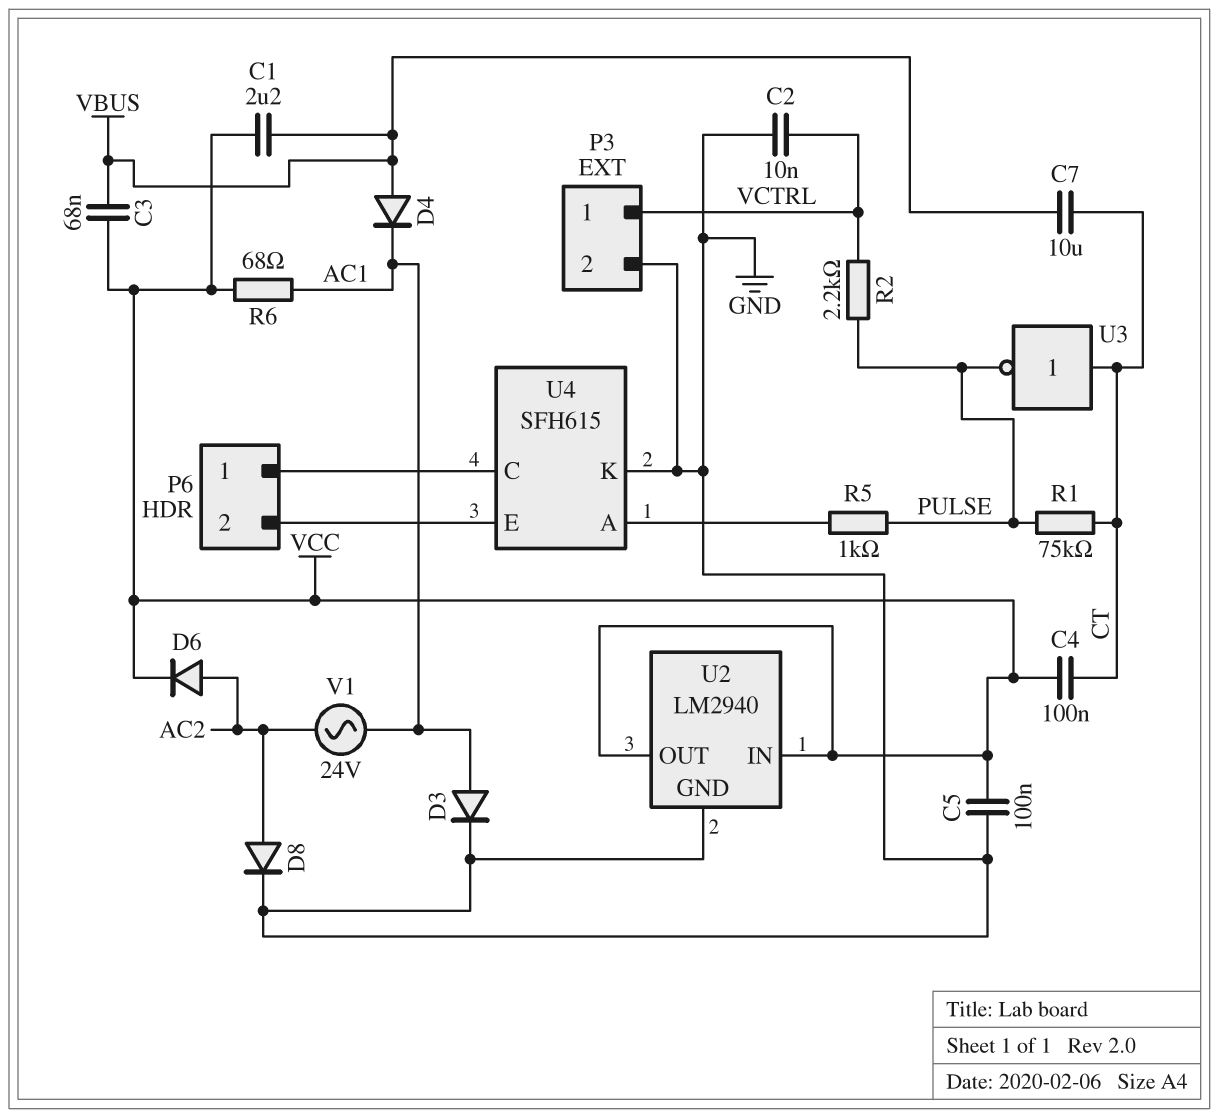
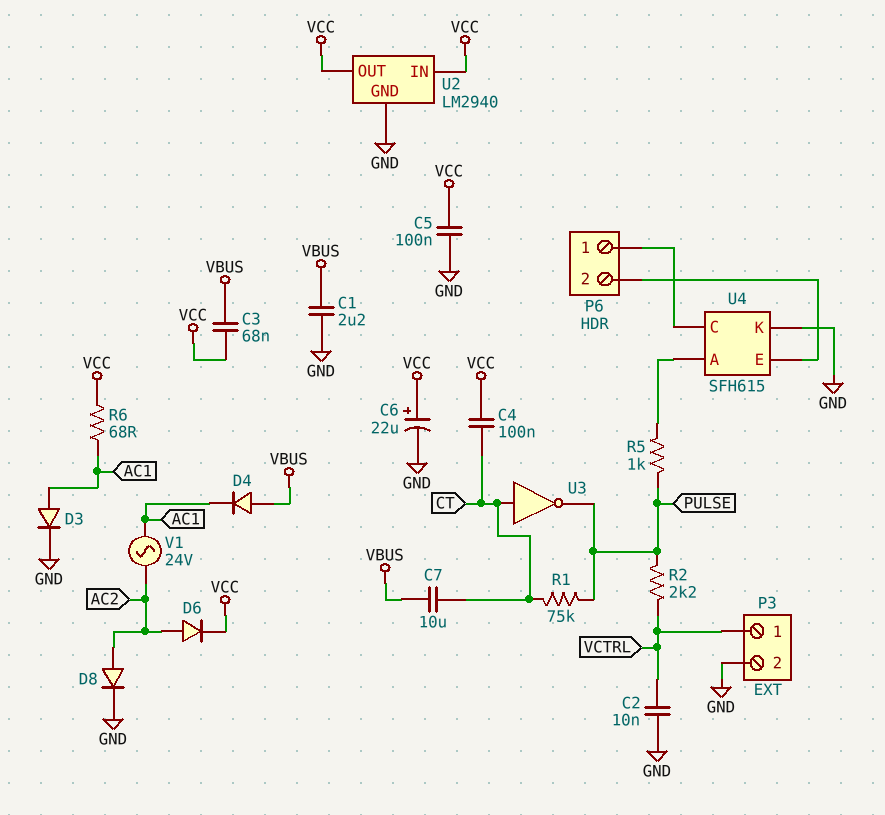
C1: 2.2uF (VBUS, VCC) -> 2.2uF (GND, VBUS)
C6: none -> 22uF (plus VCC, minus GND)

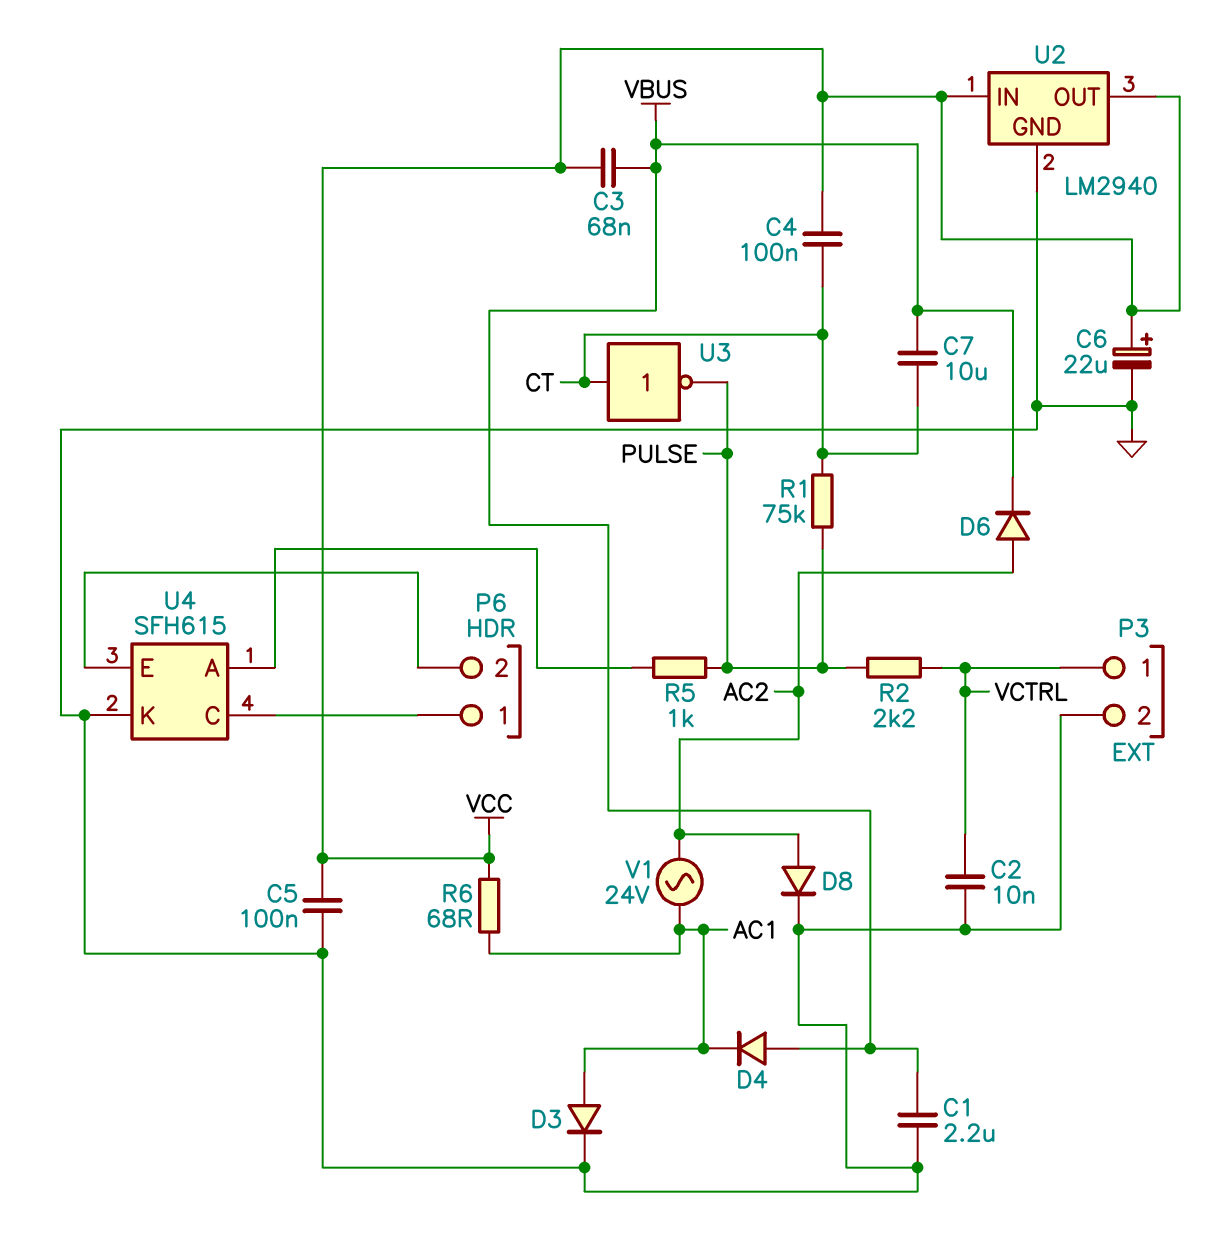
D6: diode (A AC2, K VCC) -> diode (A AC2, K VBUS)

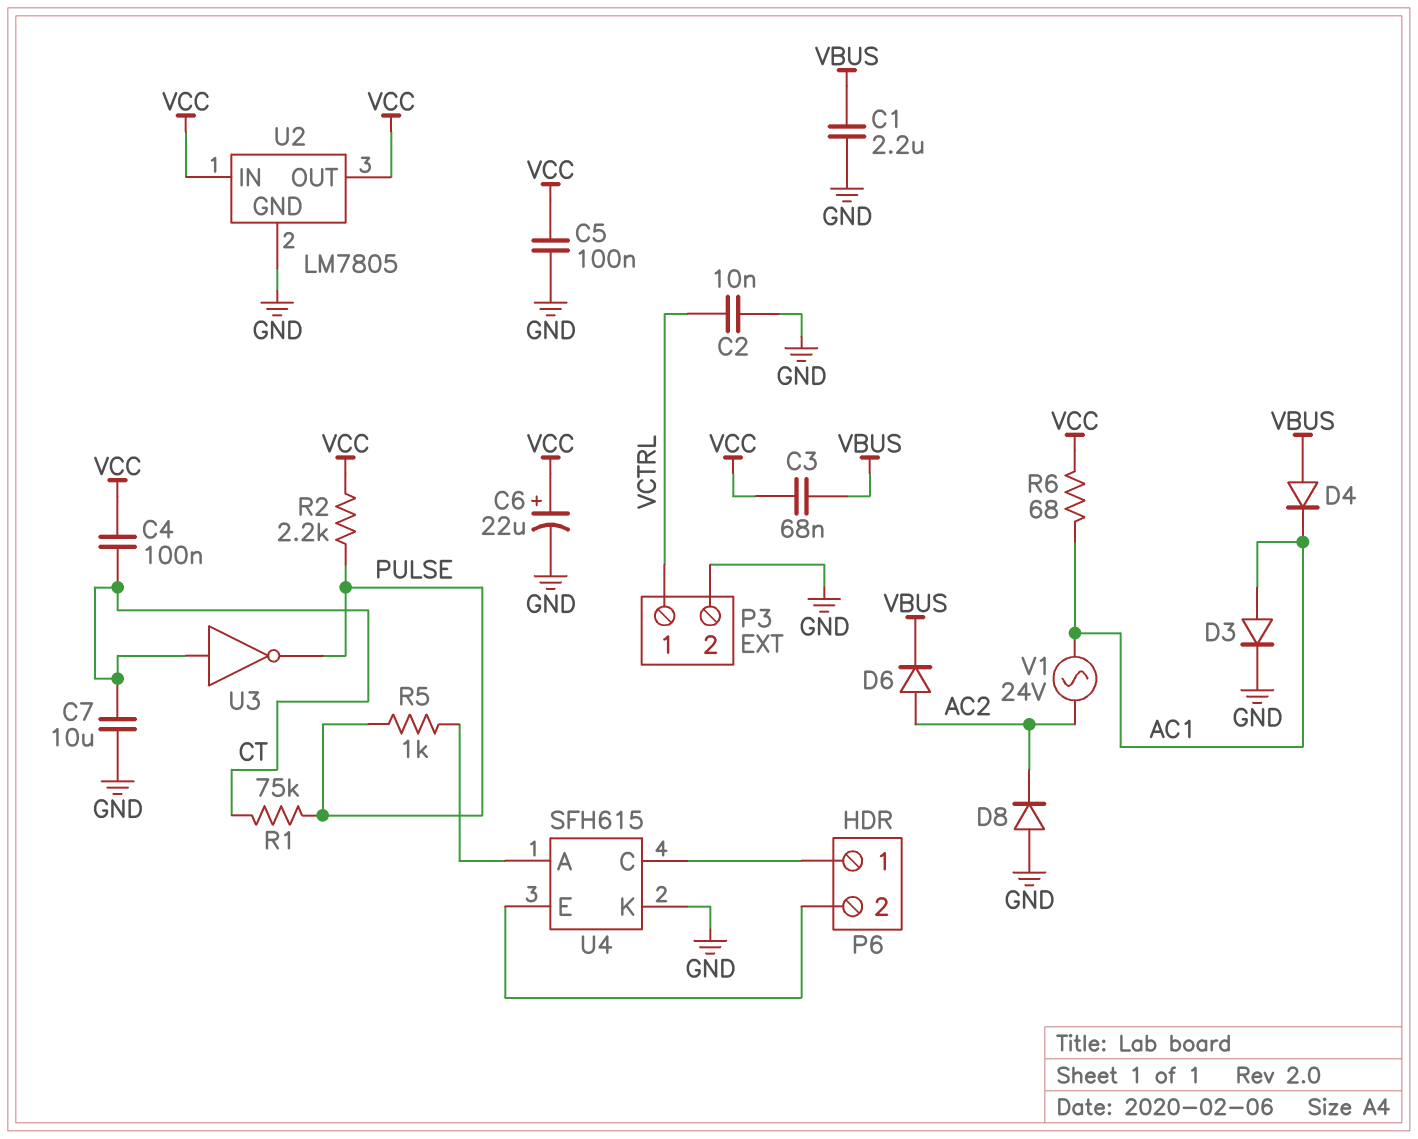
C7: 10uF (CT, VBUS) -> 10uF (CT, GND)
D8: diode (A AC2, K GND) -> diode (A GND, K AC2)
R2: 2.2k (PULSE, VCTRL) -> 2.2k (PULSE, VCC)
U2: LM2940 -> LM7805

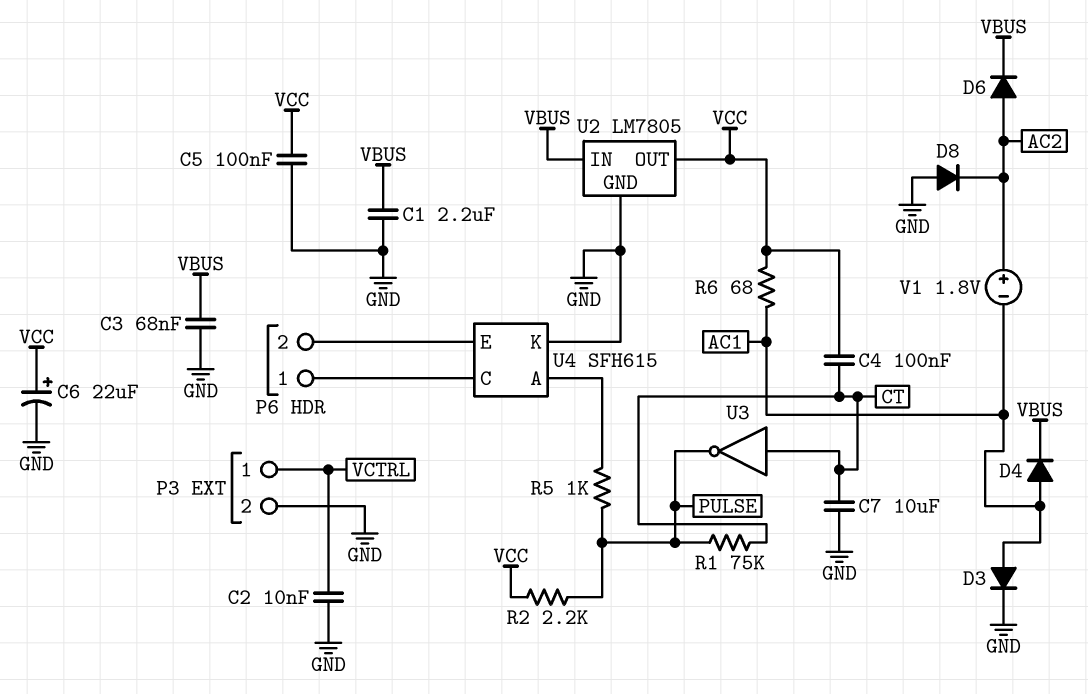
C3: 68nF (VBUS, VCC) -> 68nF (GND, VBUS)
D4: diode (A VBUS, K AC1) -> diode (A AC1, K VBUS)
U2 pin IN: VCC -> VBUS
V1: AC 24V (AC1, AC2) -> 1.8V (plus AC2, minus AC1)

